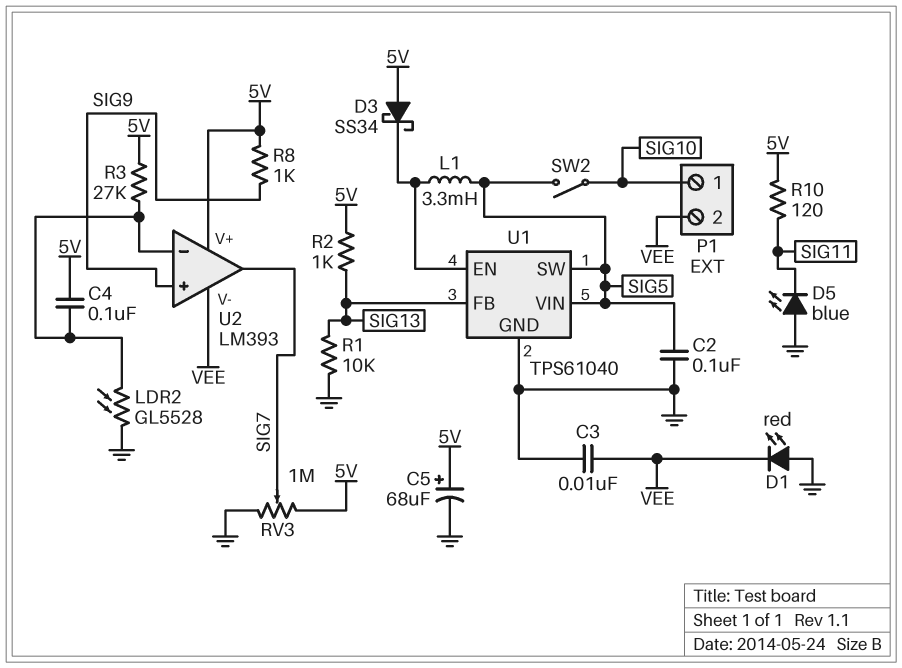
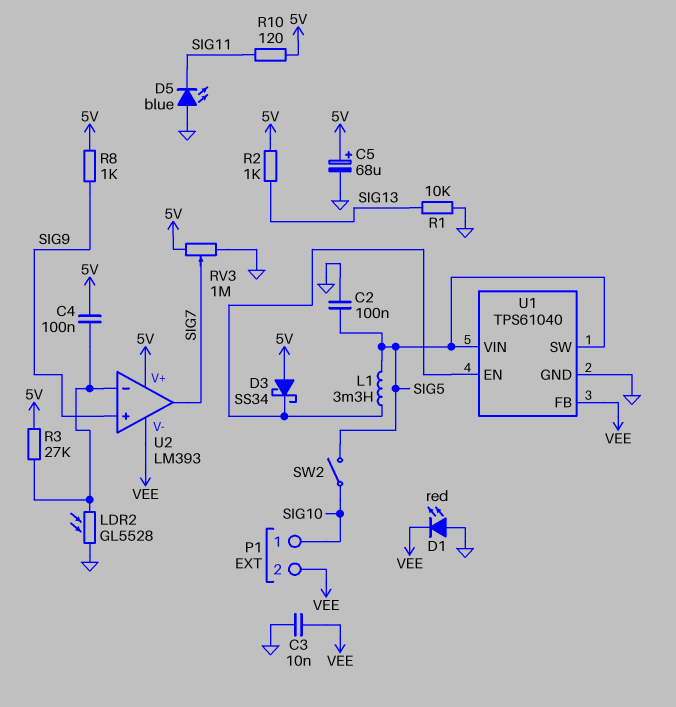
U1 pin FB: SIG13 -> VEE

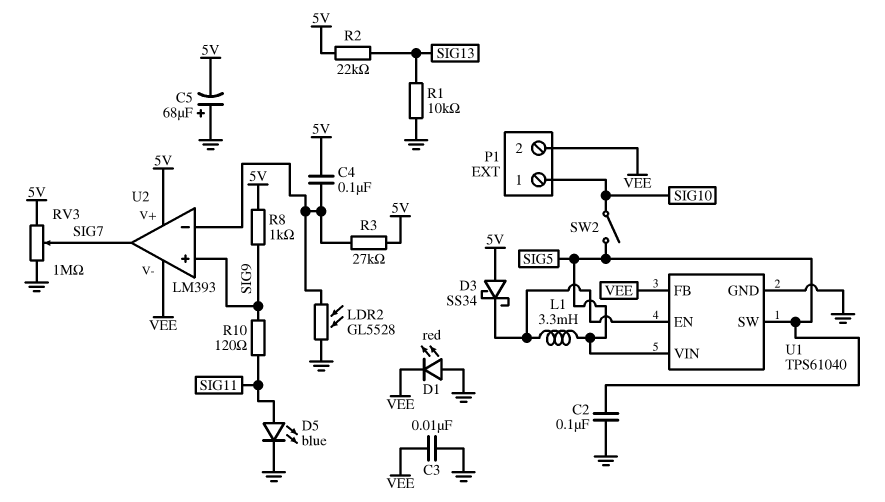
C5: 68uF (plus 5V, minus GND) -> 68uF (plus GND, minus 5V)
D5: LED blue (A GND, K SIG11) -> LED blue (A SIG11, K GND)
R2: 1k (5V, SIG13) -> 22k (5V, SIG13)
R10: 120 (5V, SIG11) -> 120 (SIG9, SIG11)

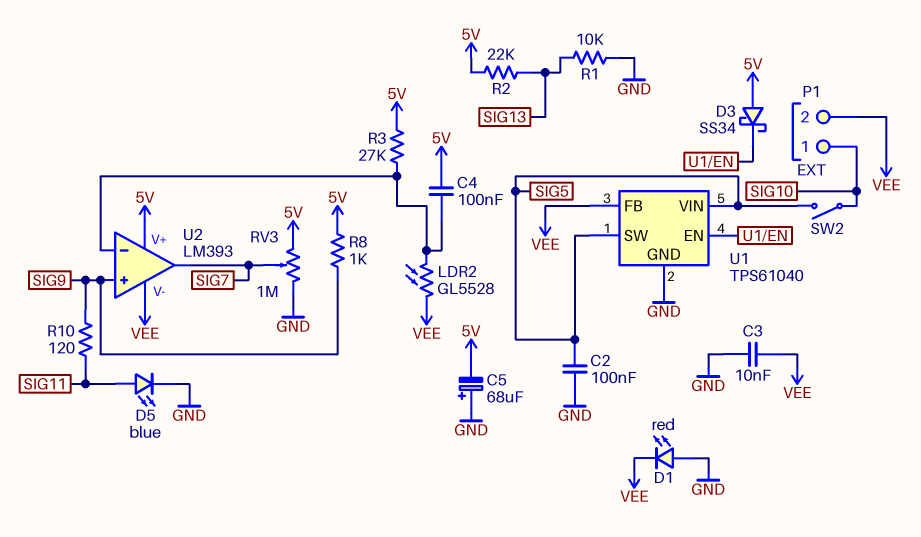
L1: 3.3mH (SIG5, U1/EN) -> none
LDR2: GL5528 (GND, U2/in-) -> GL5528 (U2/in-, VEE)

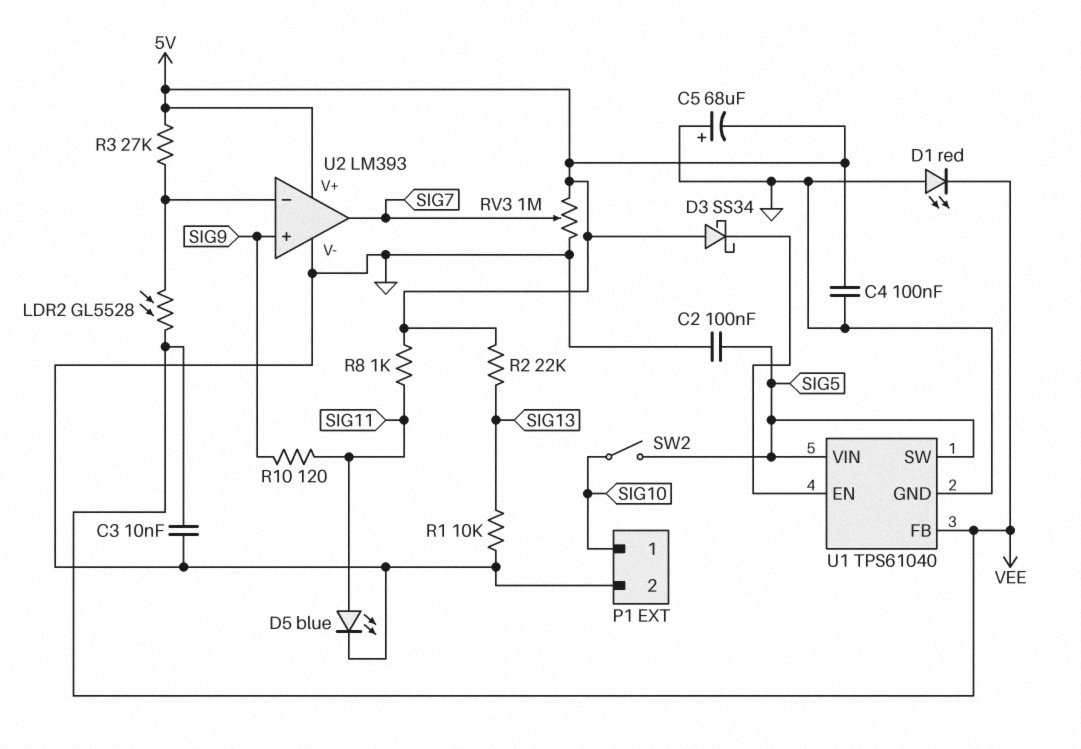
C4: 100nF (5V, U2/in-) -> 100nF (5V, GND)
P1 pin 2: VEE -> GND
R8: 1k (5V, SIG9) -> 1k (5V, SIG11)
U2 pin V-: VEE -> GND

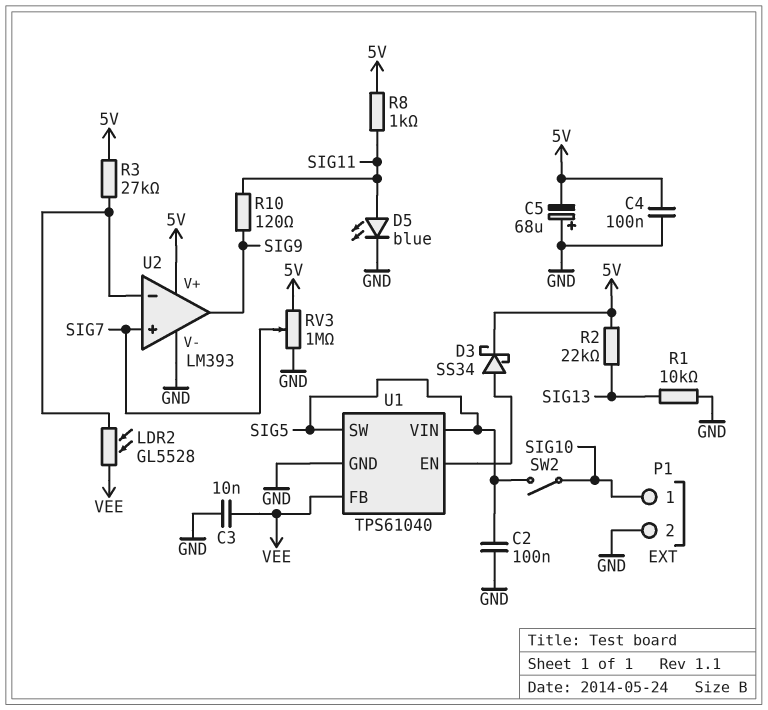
D1: LED red (A GND, K VEE) -> none
D3: schottky SS34 (A 5V, K U1/EN) -> schottky SS34 (A U1/EN, K 5V)
U2 pin in+: SIG9 -> SIG7
U2 pin out: SIG7 -> SIG9

